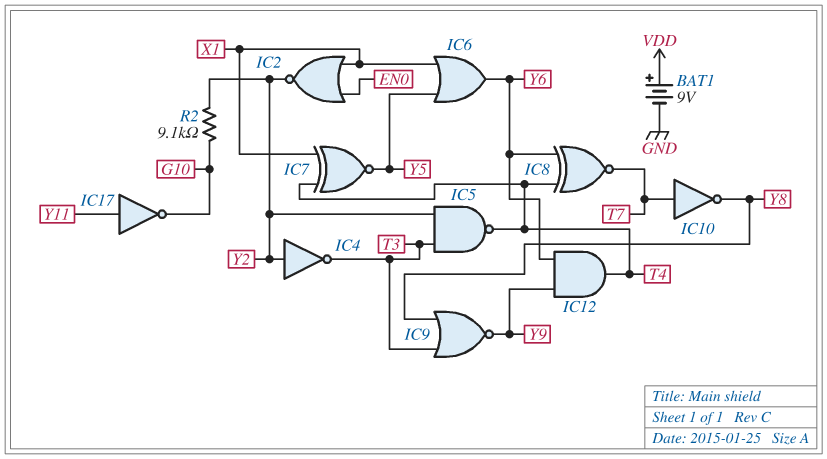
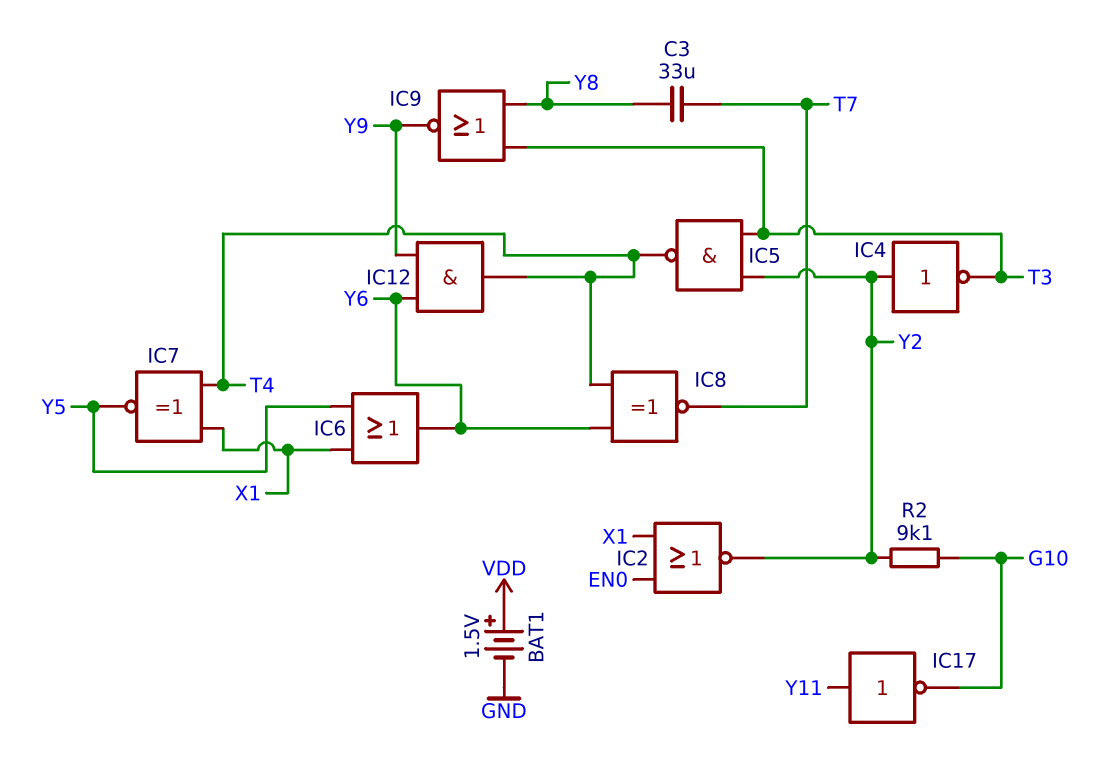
BAT1: 9V (plus VDD, minus GND) -> 1.5V (plus VDD, minus GND)
C3: none -> 33uF (T7, Y8)
IC10: NOT (in T7, out Y8) -> none

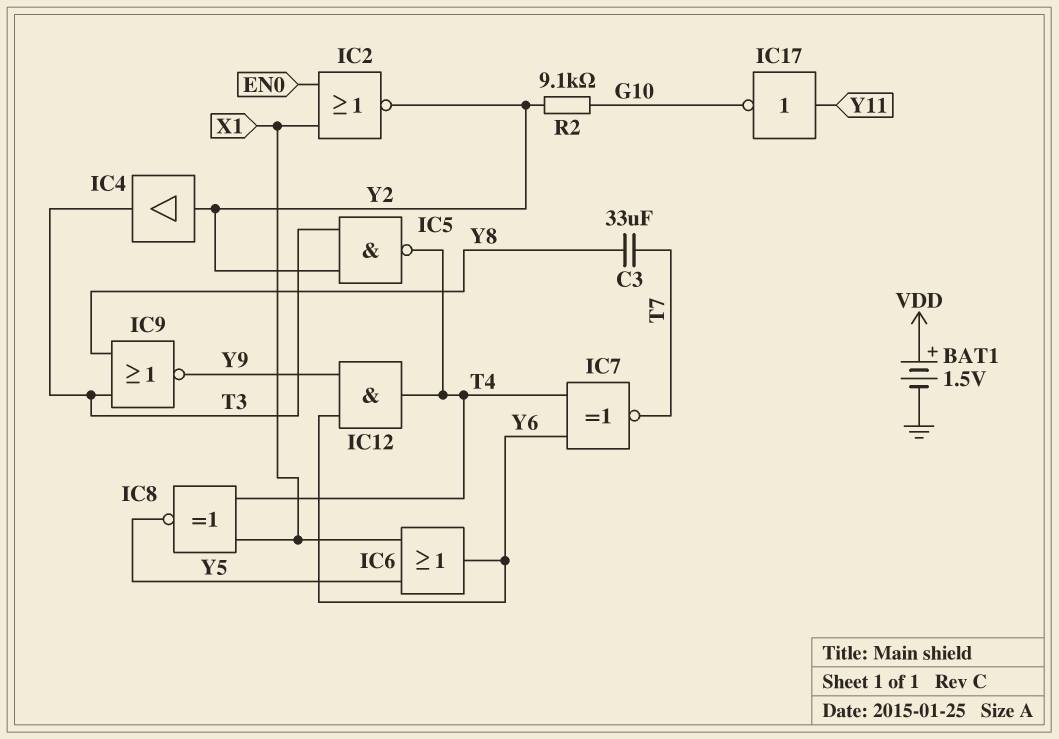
IC4: NOT (in Y2, out T3) -> buffer (in Y2, out T3)
IC7: XNOR (in T4, in X1, out Y5) -> XNOR (in T4, in Y6, out T7)
IC8: XNOR (in T4, in Y6, out T7) -> XNOR (in T4, in X1, out Y5)

